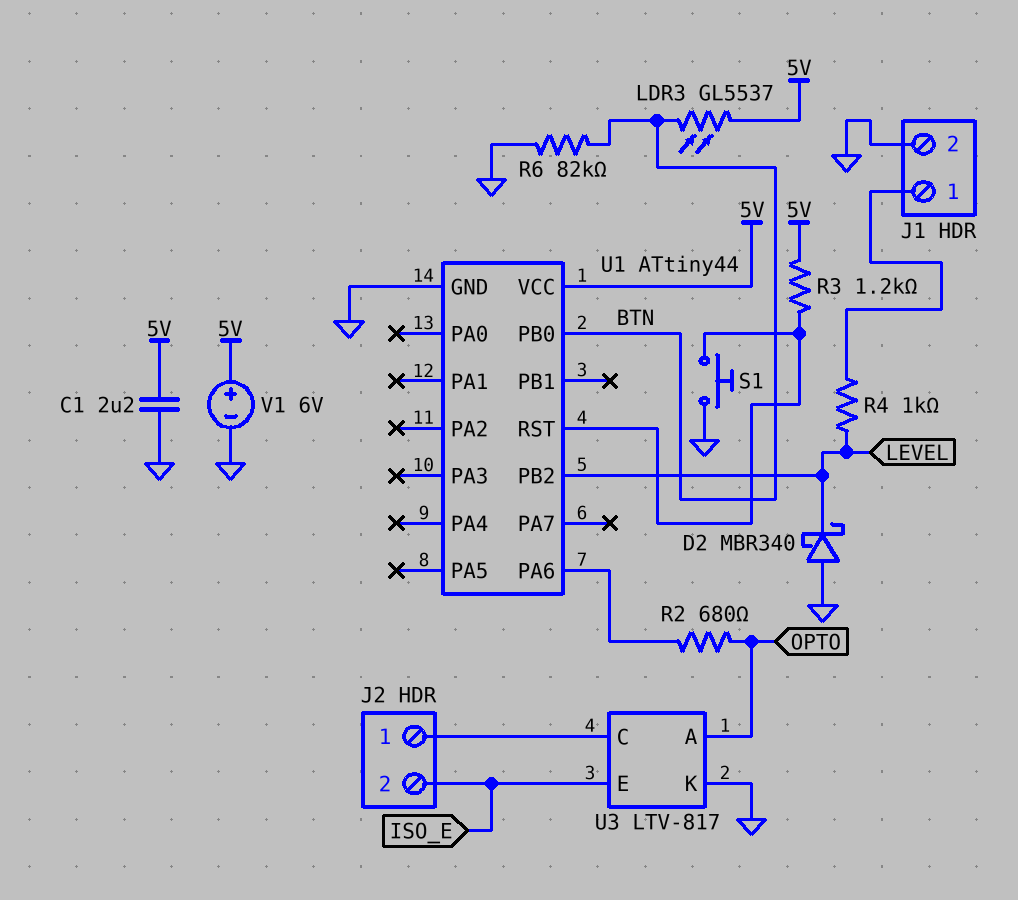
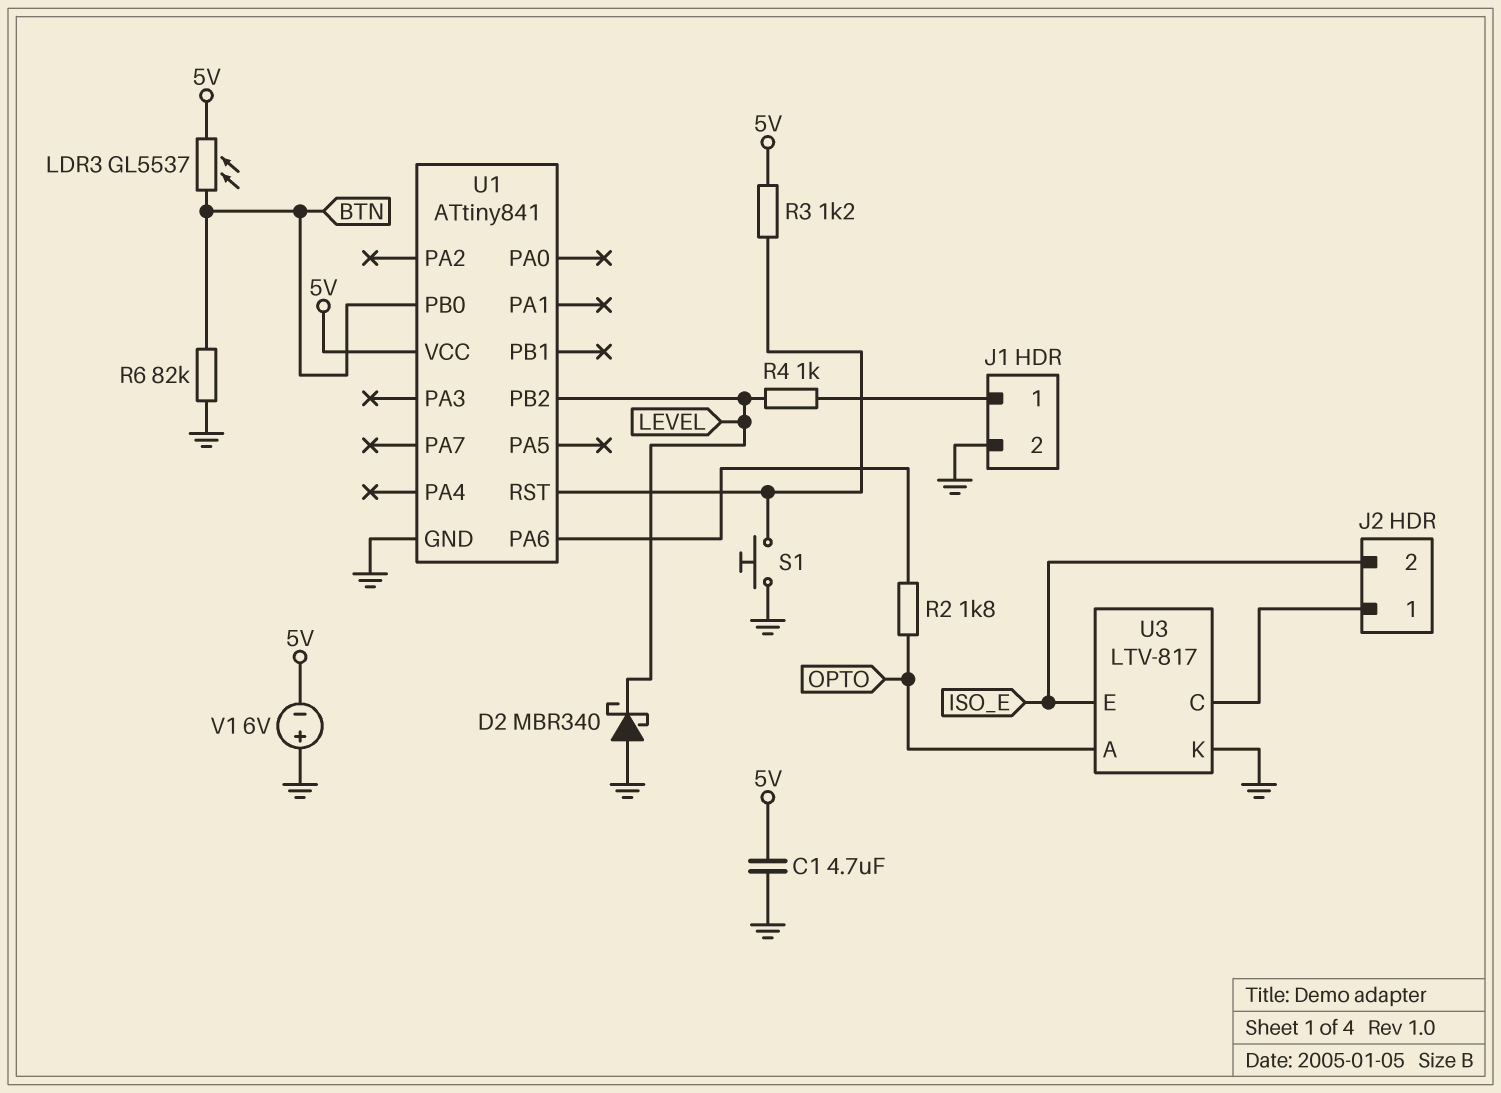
C1: 2.2uF (5V, GND) -> 4.7uF (5V, GND)
R2: 680 (OPTO, U1/PA6) -> 1.8k (OPTO, U1/PA6)
U1: ATtiny44 -> ATtiny841
V1: 6V (plus 5V, minus GND) -> 6V (plus GND, minus 5V)

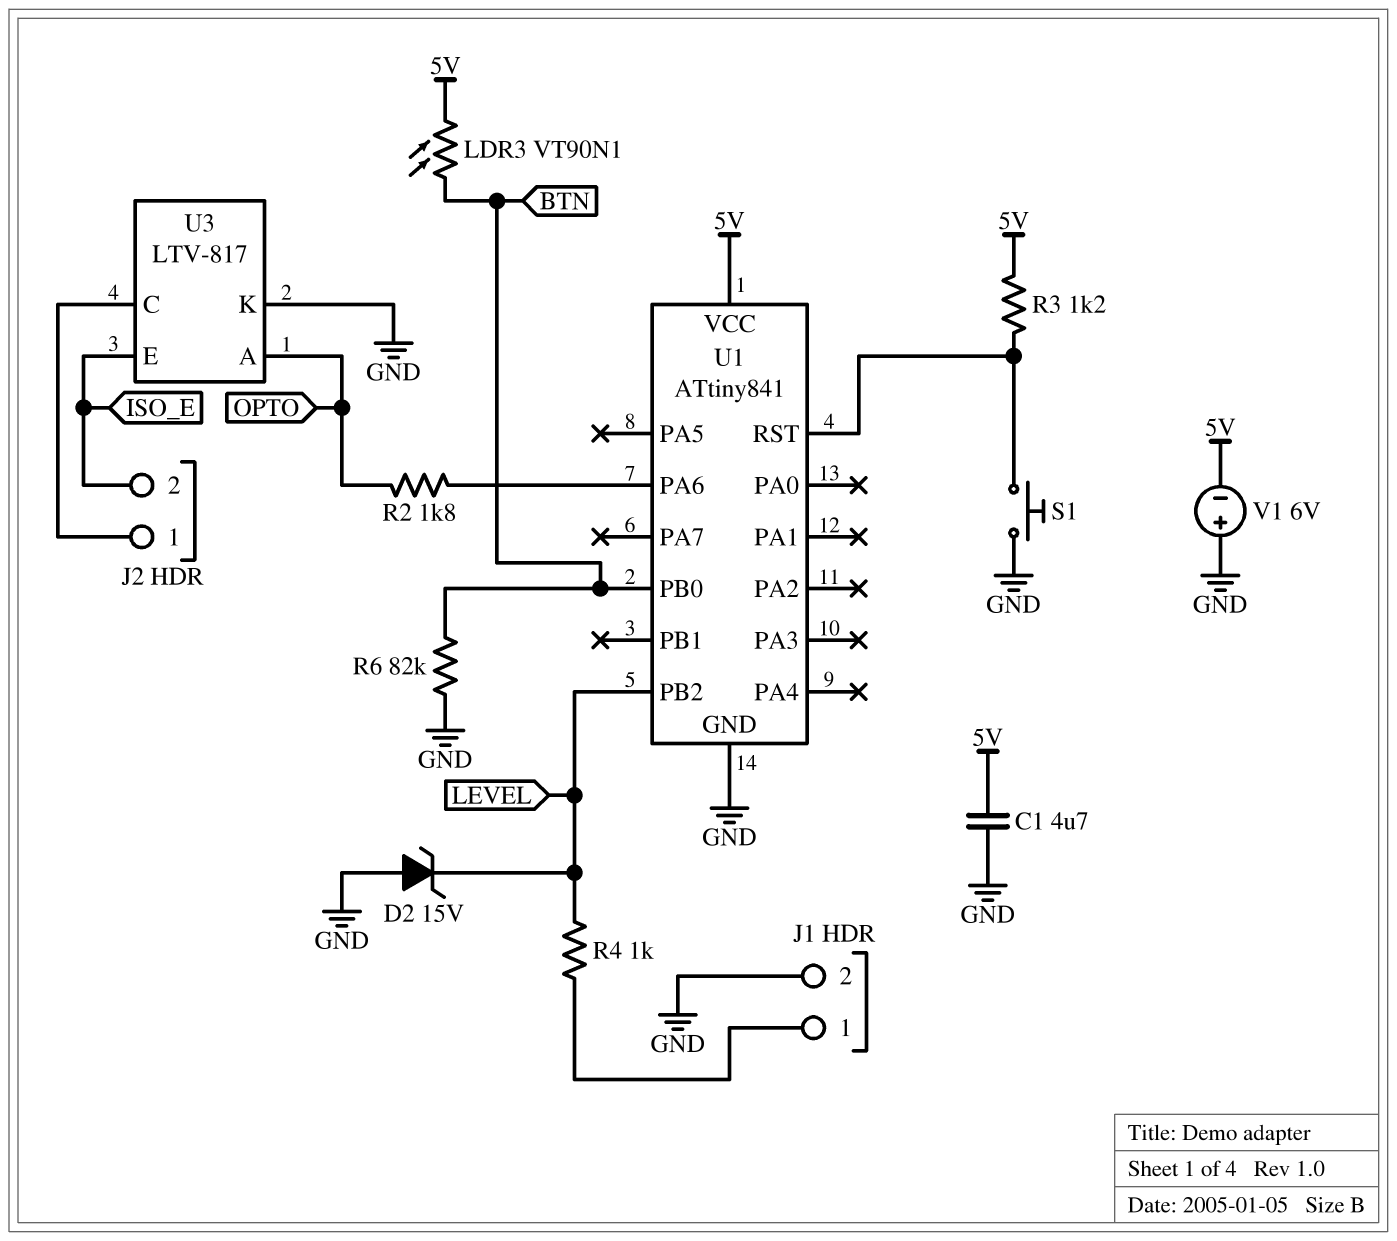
D2: schottky MBR340 (A GND, K LEVEL) -> zener 15V (A GND, K LEVEL)
LDR3: GL5537 (5V, BTN) -> VT90N1 (5V, BTN)

